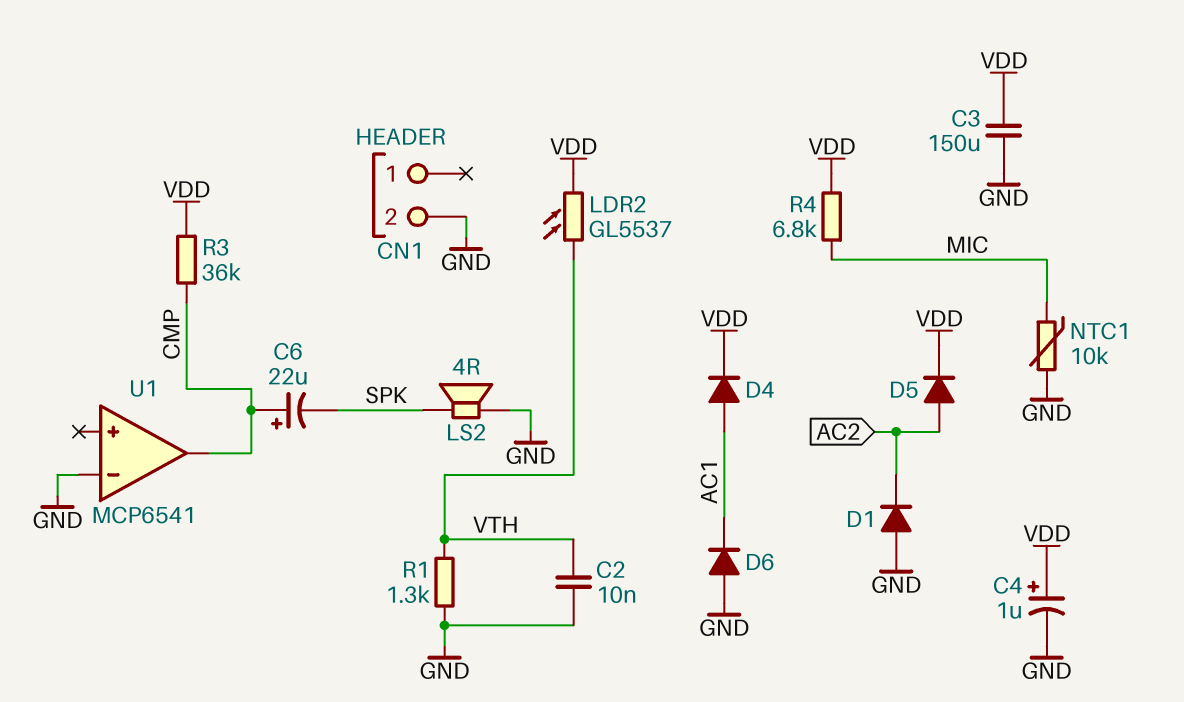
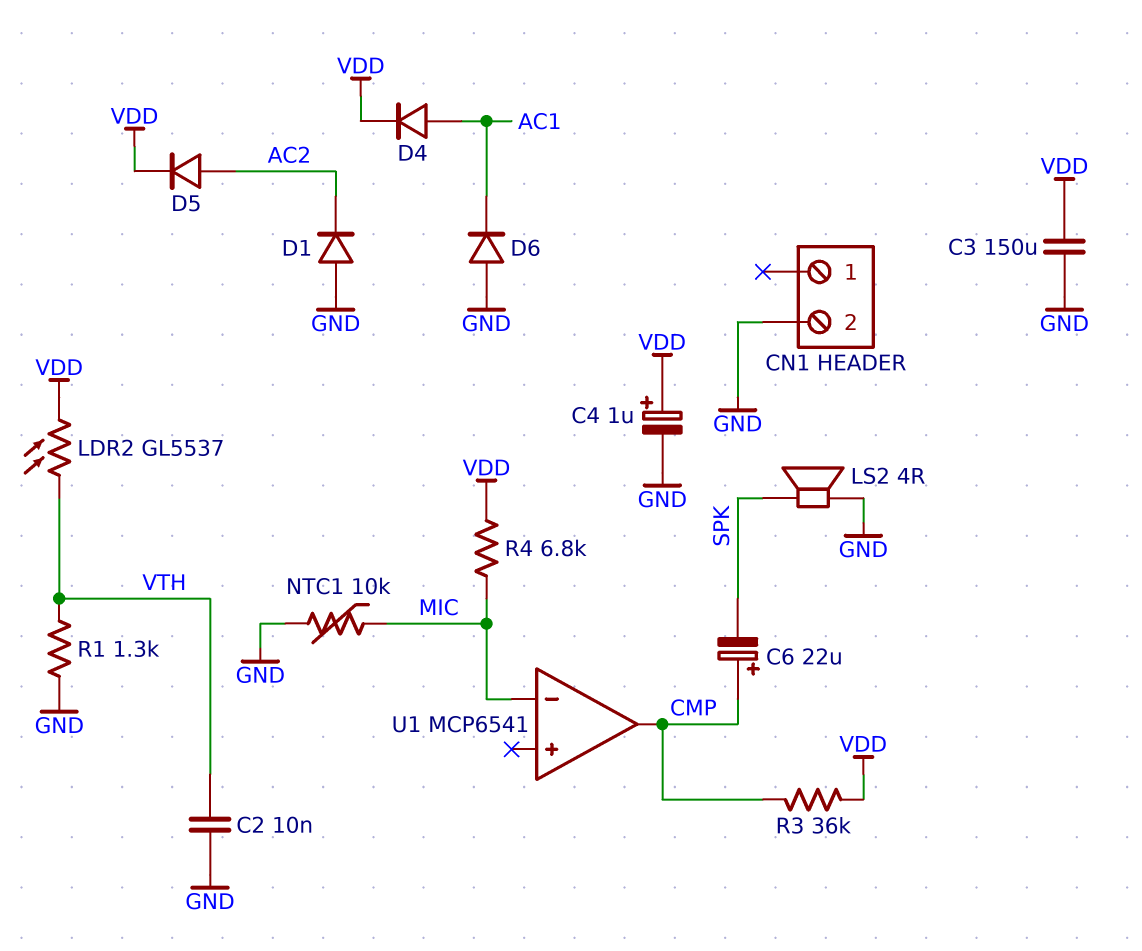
U1 pin in-: GND -> MIC

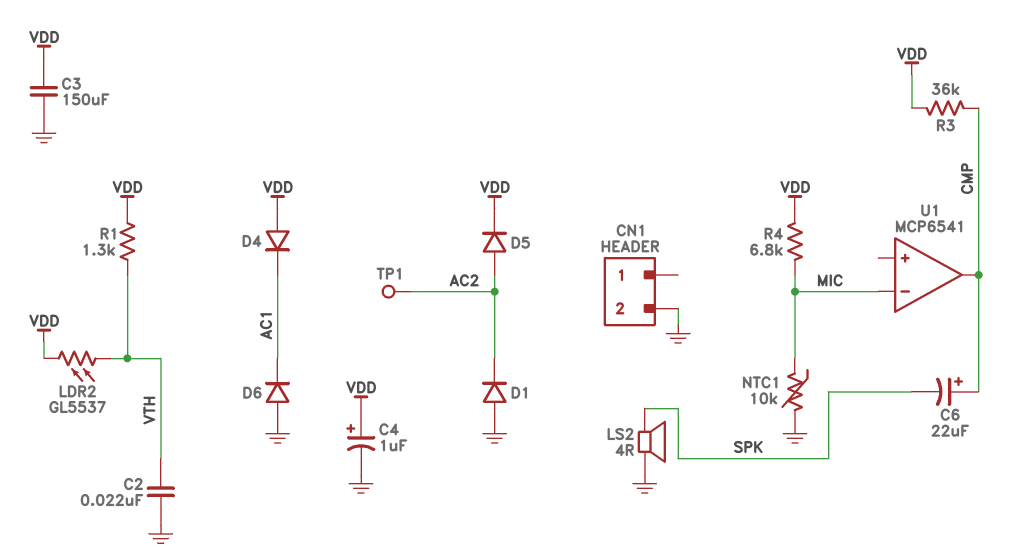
C2: 10nF (GND, VTH) -> 22nF (GND, VTH)
D4: diode (A AC1, K VDD) -> diode (A VDD, K AC1)
R1: 1.3k (GND, VTH) -> 1.3k (VDD, VTH)
TP1: none -> test point (AC2)

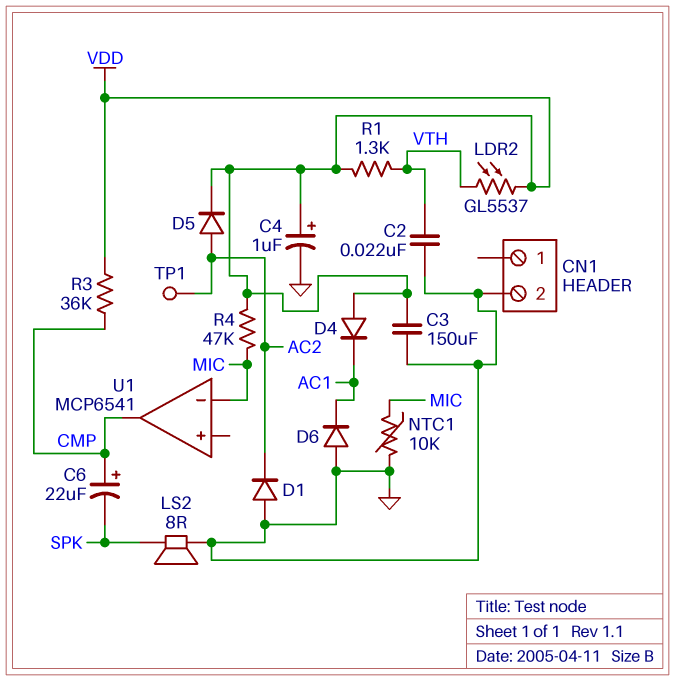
LS2: speaker 4R (GND, SPK) -> speaker 8R (GND, SPK)
R4: 6.8k (MIC, VDD) -> 47k (MIC, VDD)

